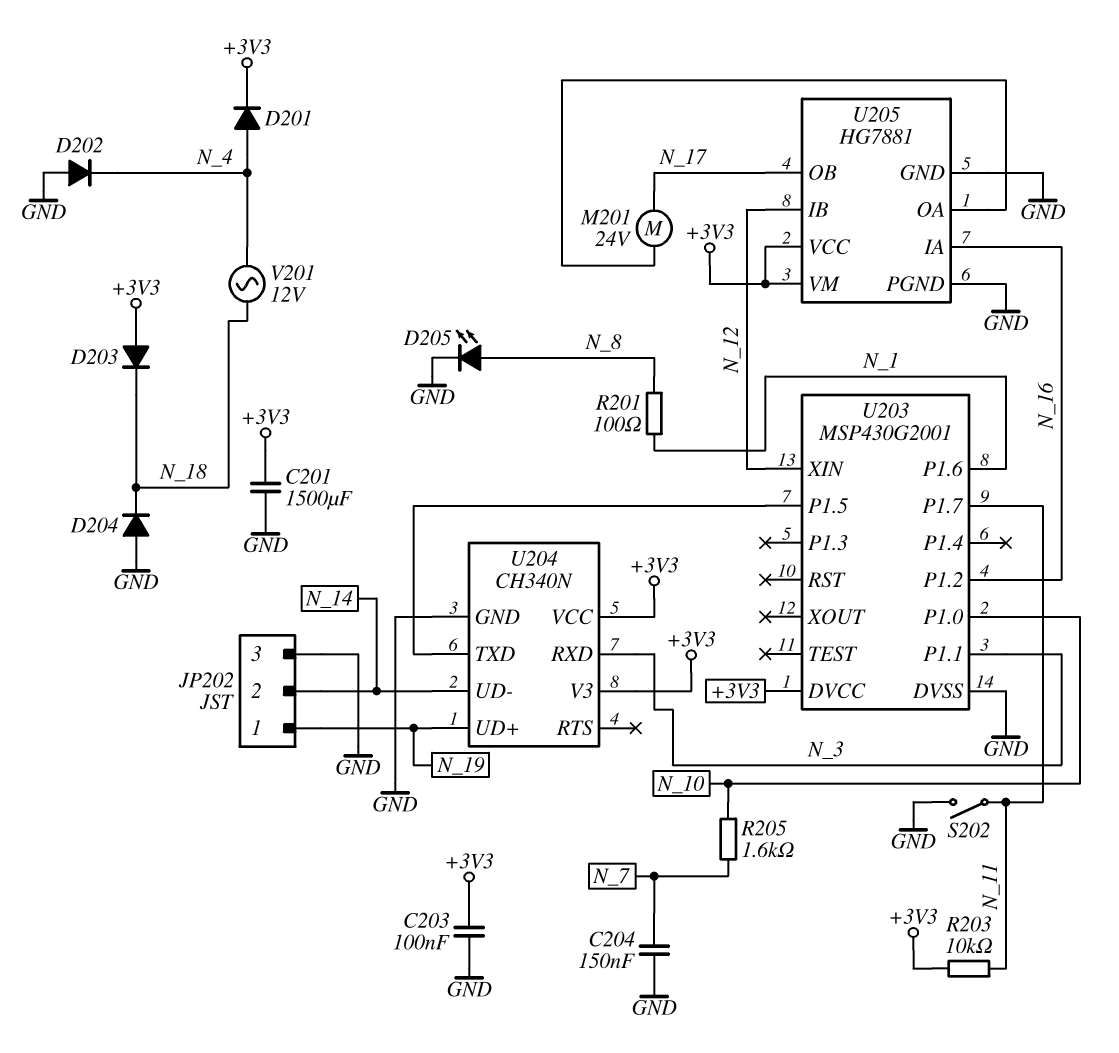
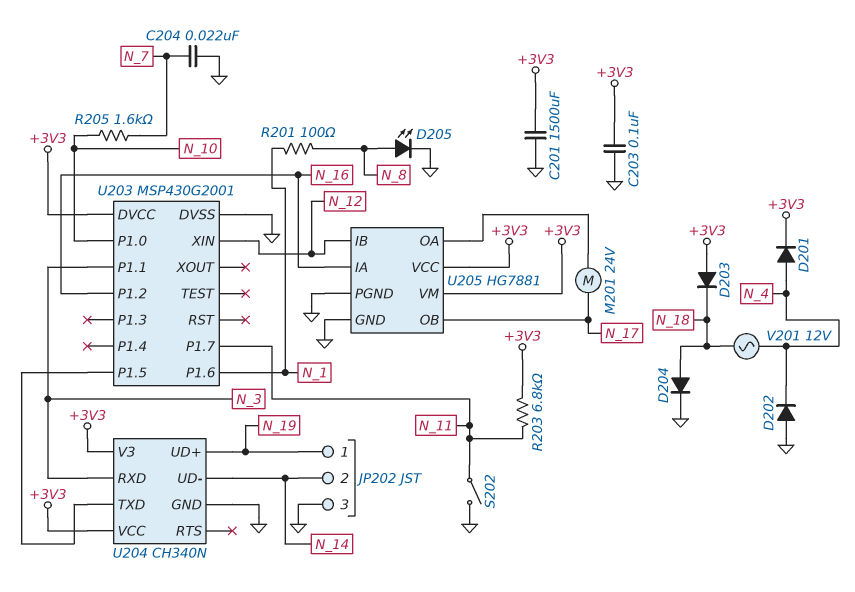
C204: 150nF (GND, N_7) -> 22nF (GND, N_7)
D204: diode (A GND, K N_18) -> diode (A N_18, K GND)
R203: 10k (+3V3, N_11) -> 6.8k (+3V3, N_11)

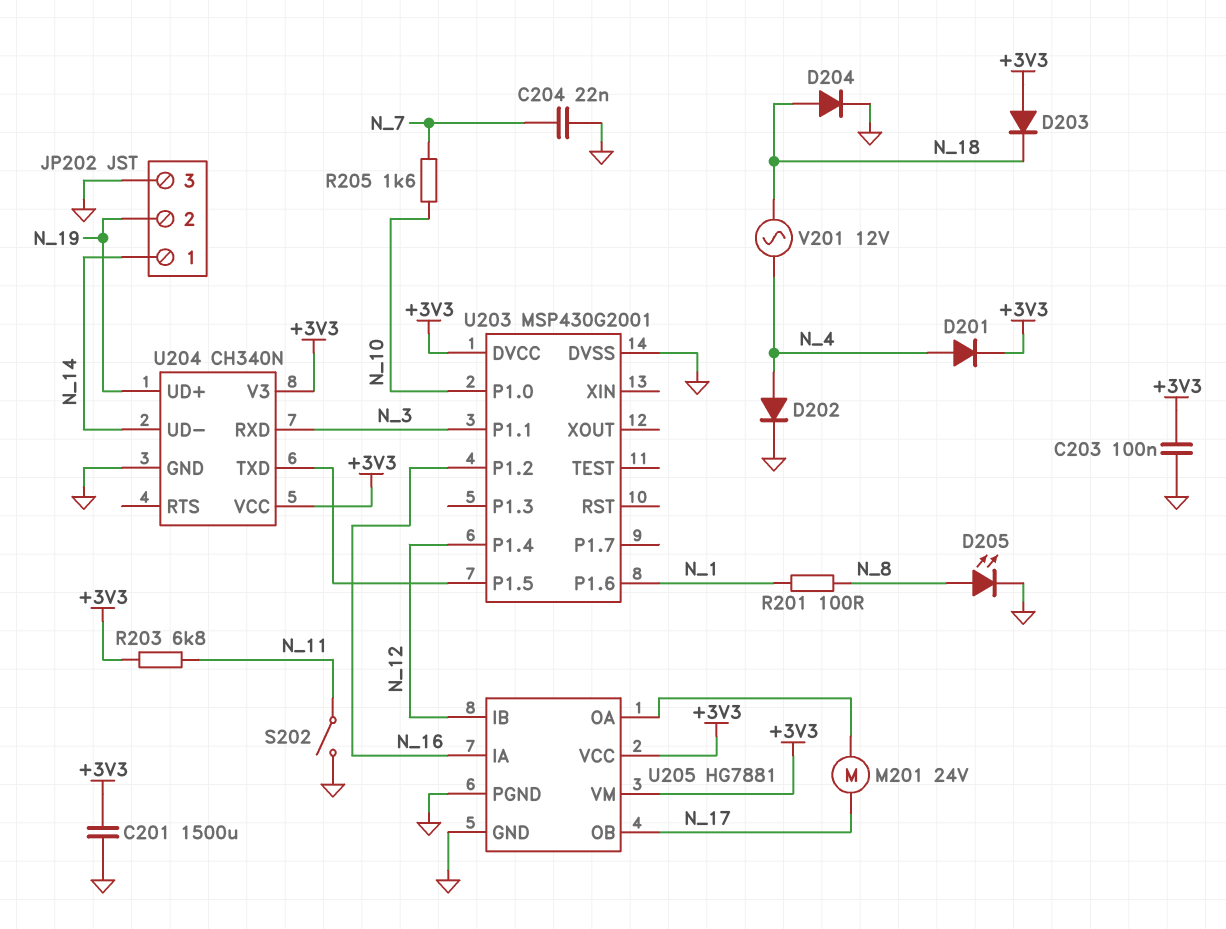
D202: diode (A GND, K N_4) -> diode (A N_4, K GND)
JP202 pin 1: N_19 -> N_14
JP202 pin 2: N_14 -> N_19
U203 pin P1.4: none -> N_12
U203 pin P1.7: N_11 -> none
U203 pin XIN: N_12 -> none

